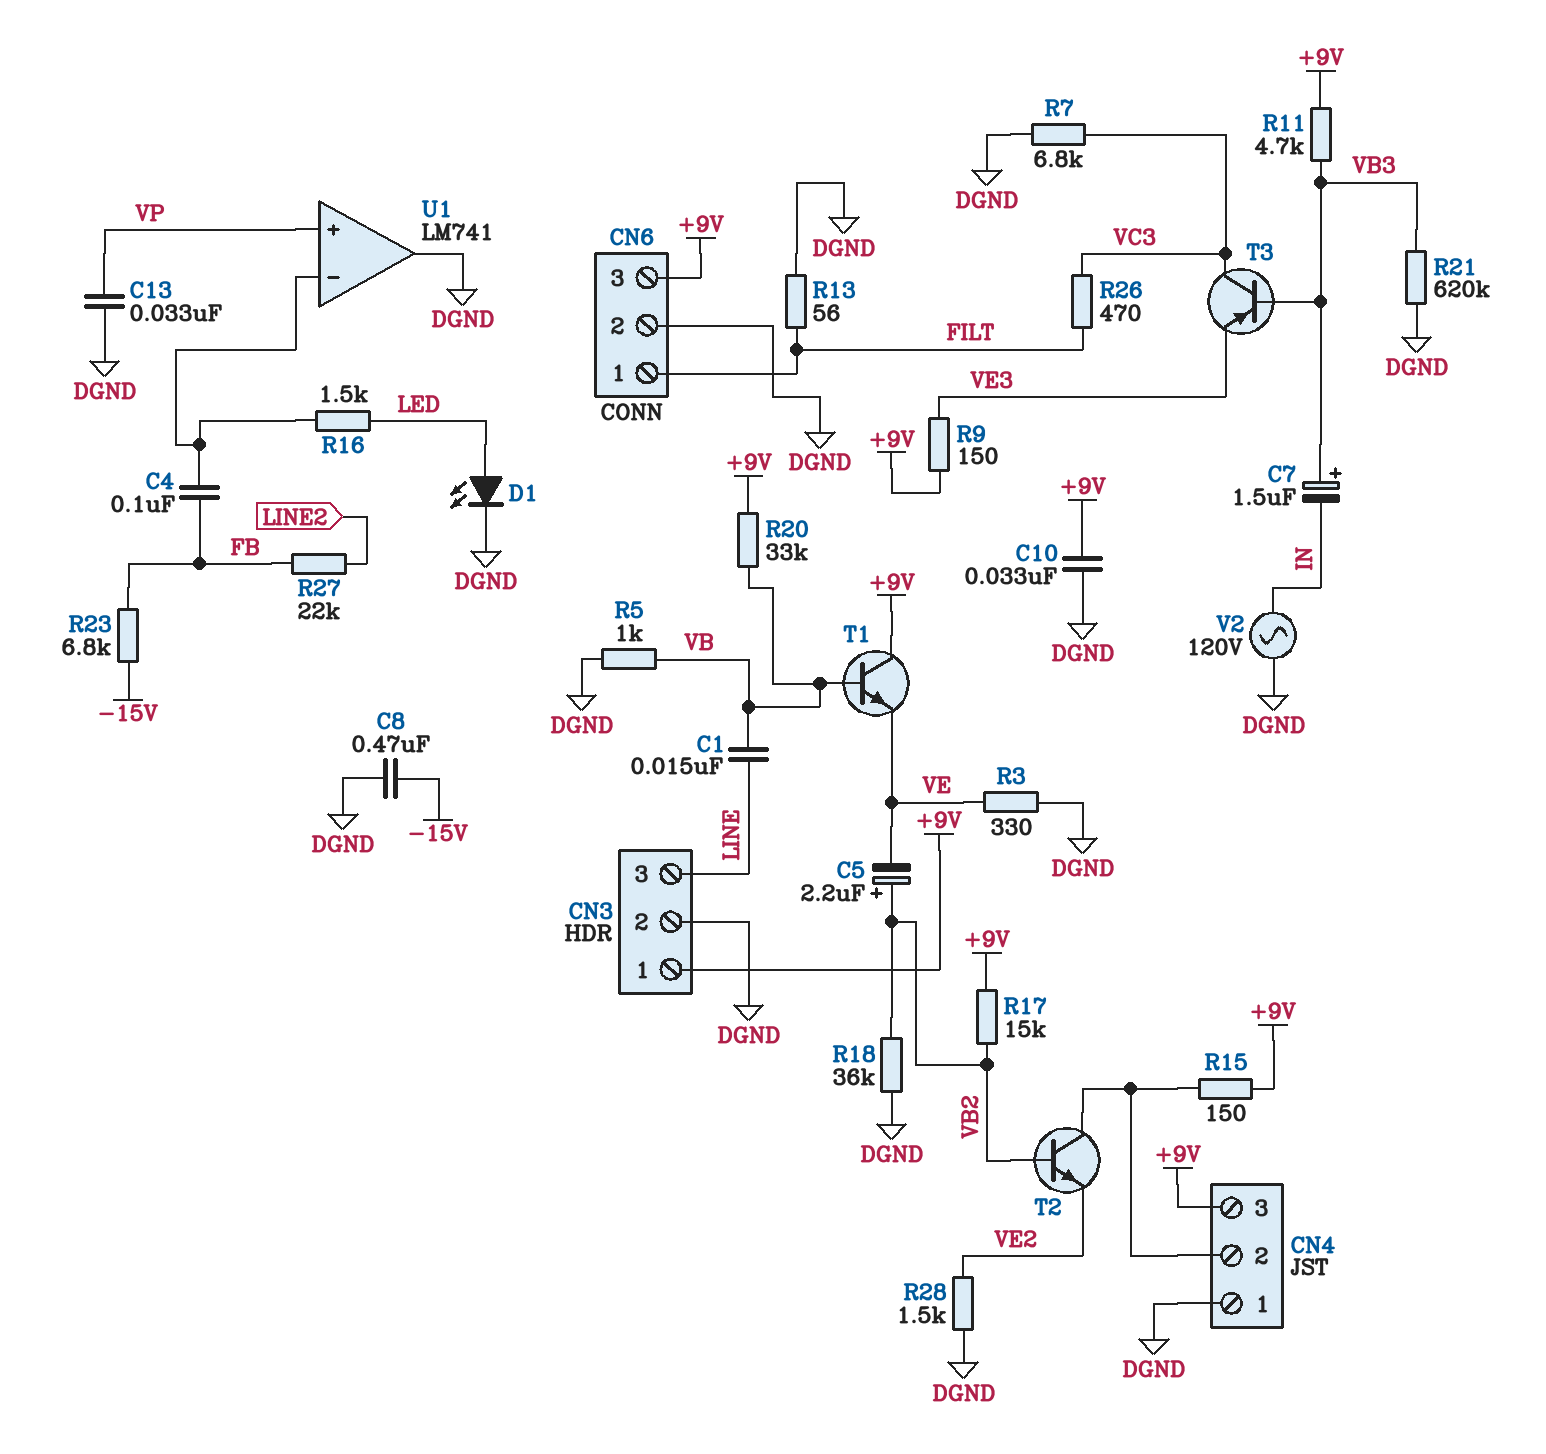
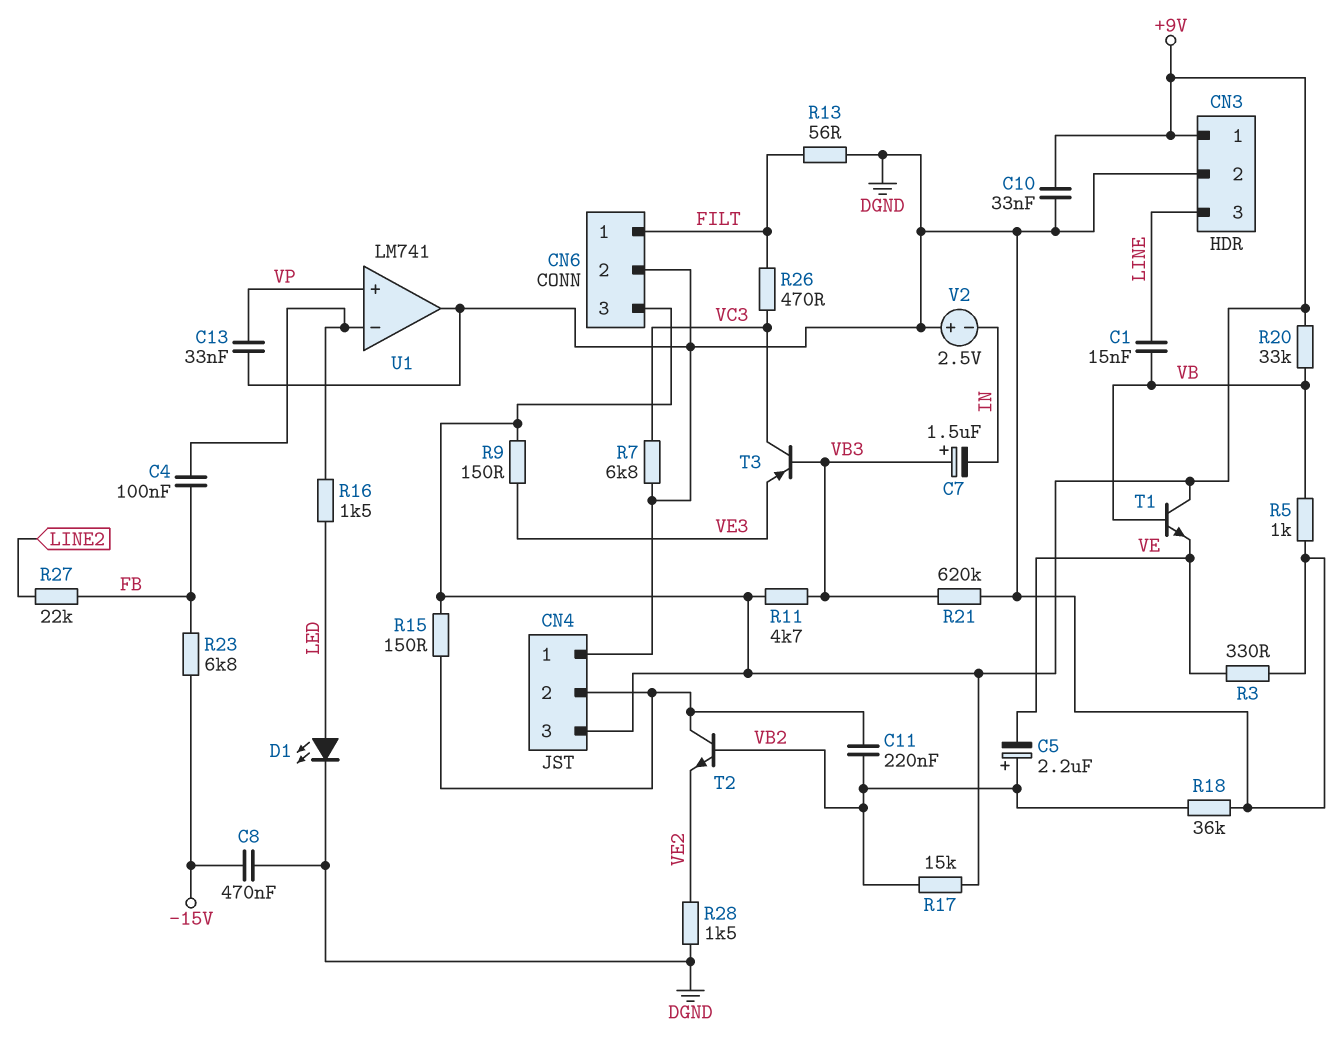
C11: none -> 220nF (CN4/2, VB2)
V2: AC 120V (DGND, IN) -> 2.5V (plus DGND, minus IN)

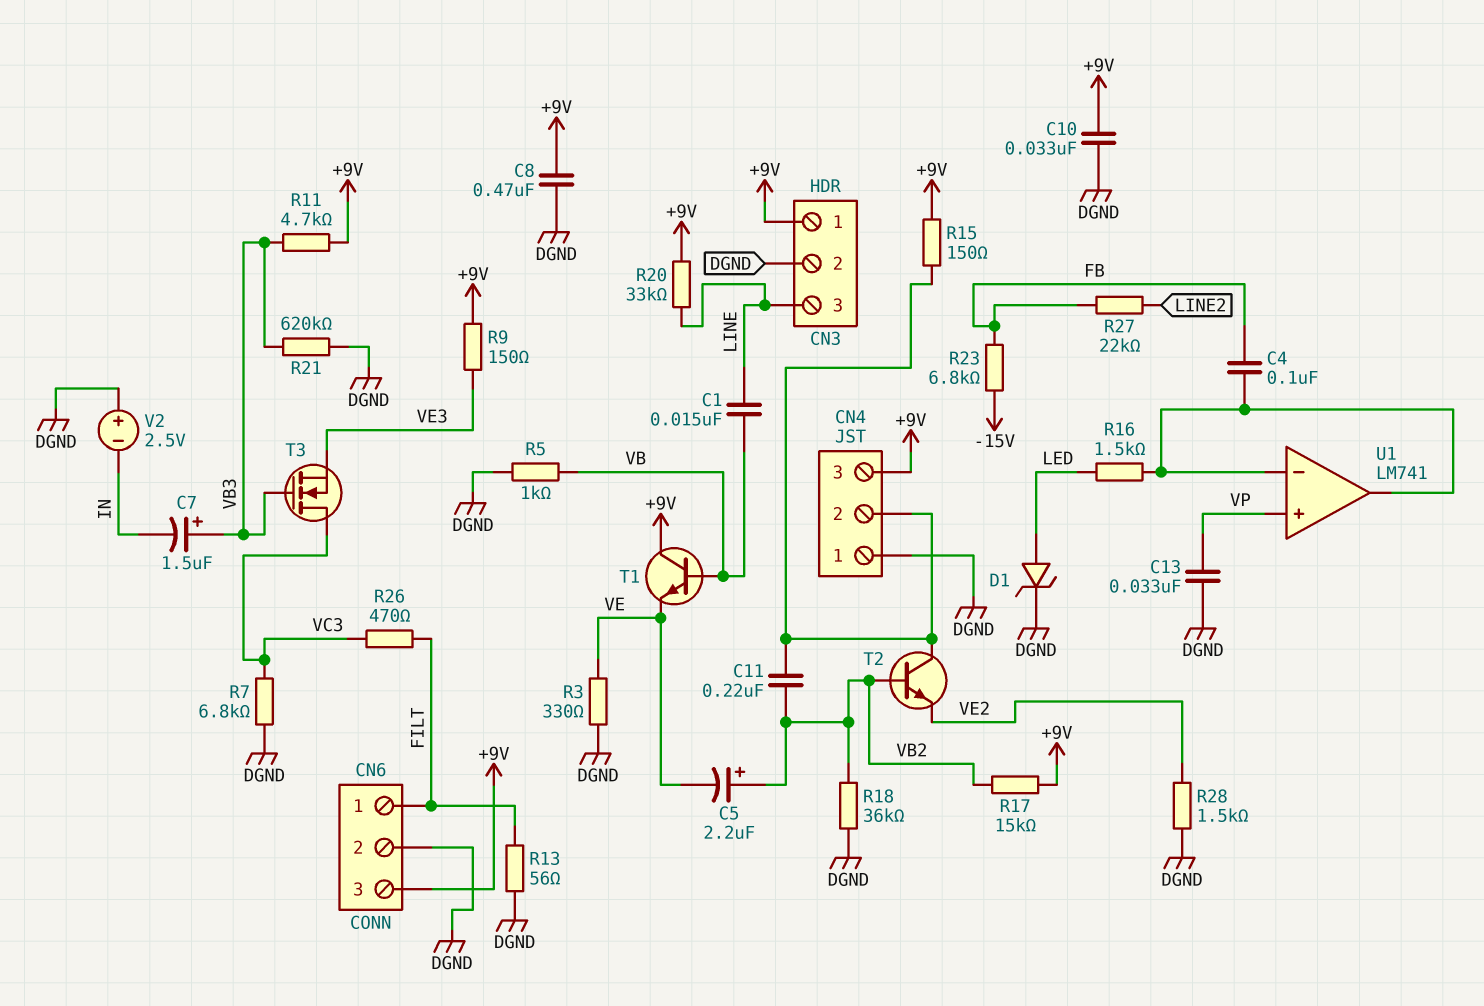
C8: 470nF (-15V, DGND) -> 470nF (+9V, DGND)
D1: LED (A LED, K DGND) -> zener (A LED, K DGND)
R20: 33k (+9V, VB) -> 33k (+9V, LINE)
T3: PNP (B VB3, C VC3, E VE3) -> NMOS (G VB3, D VC3, S VE3)
U1 pin out: DGND -> U1/in-

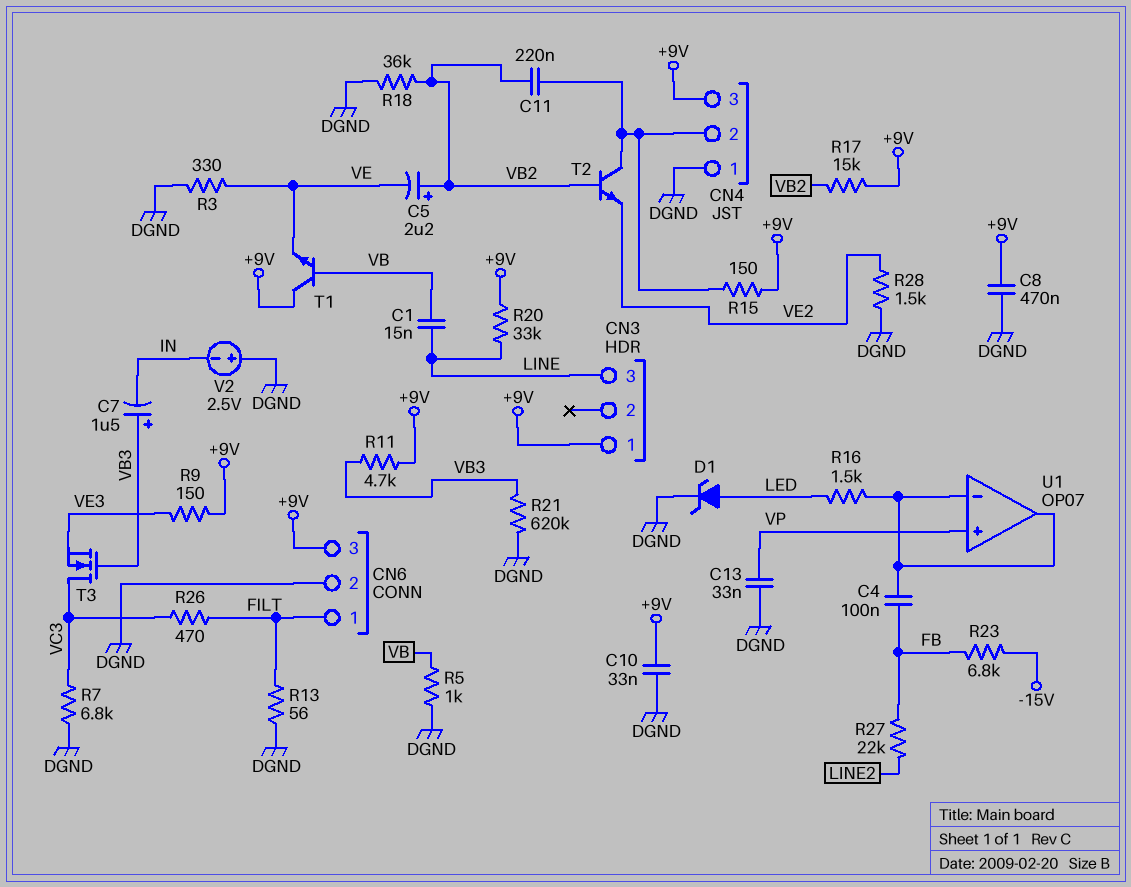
CN3 pin 2: DGND -> none
U1: LM741 -> OP07

